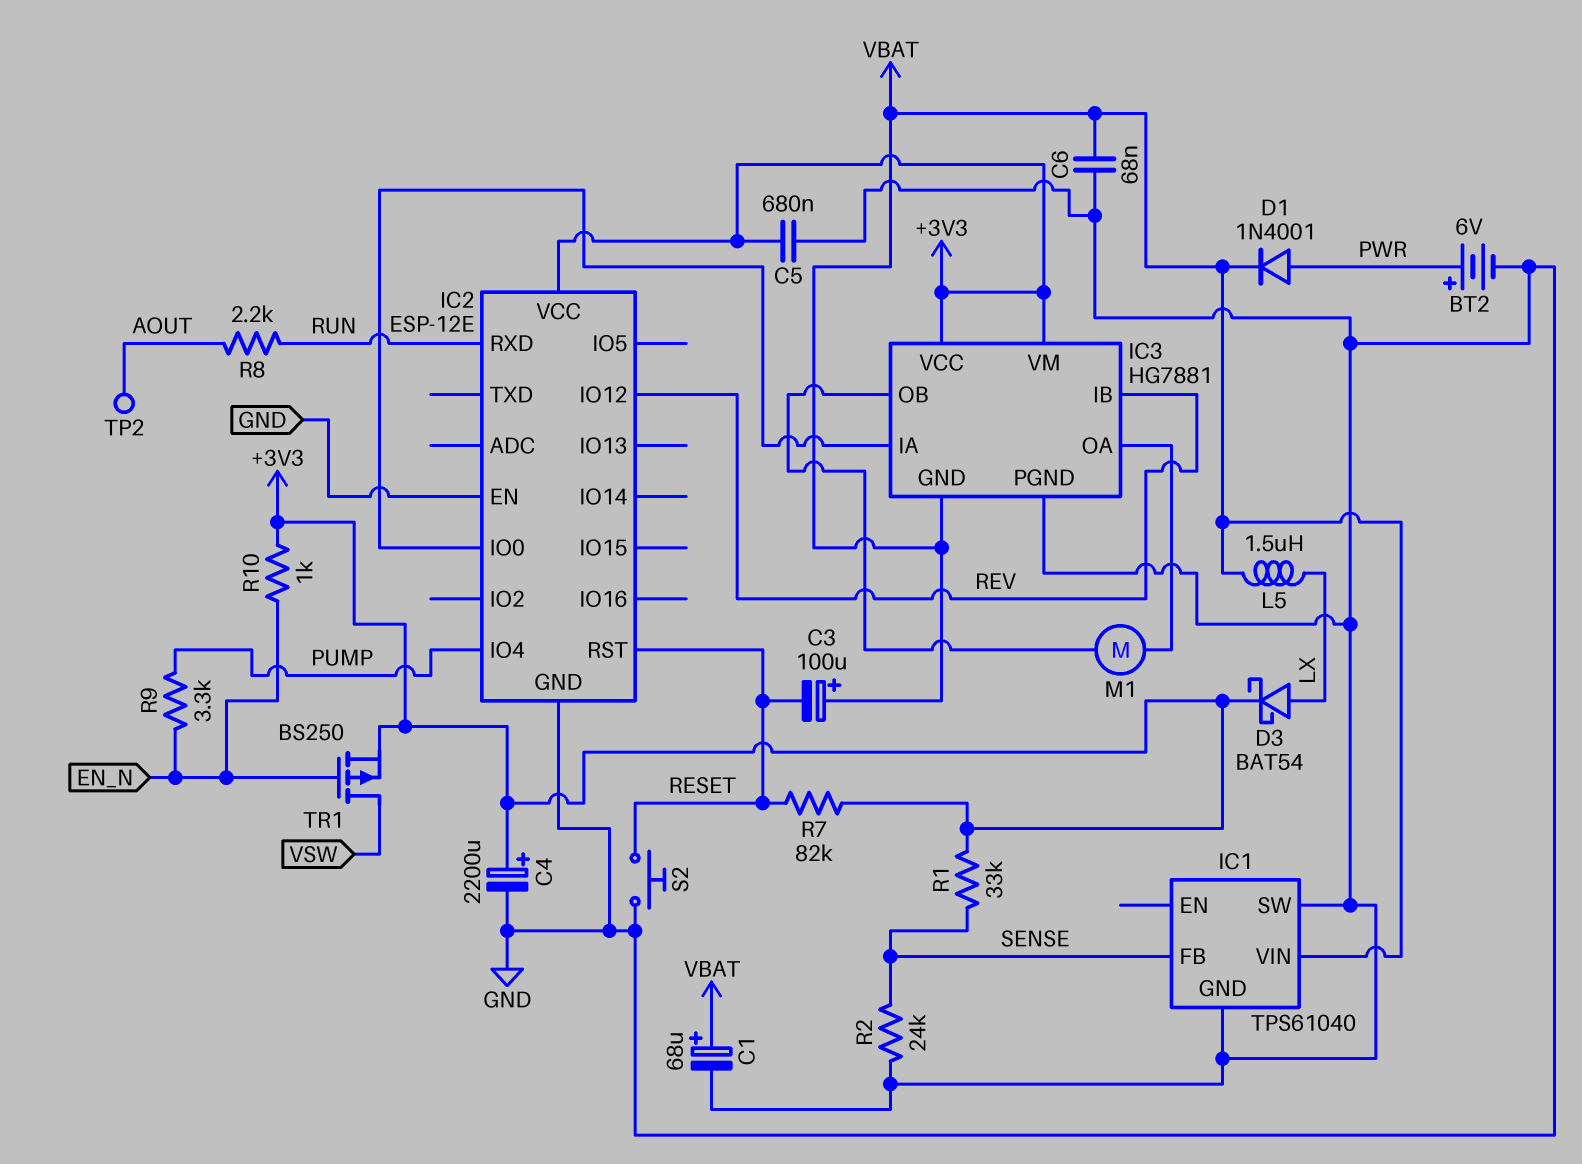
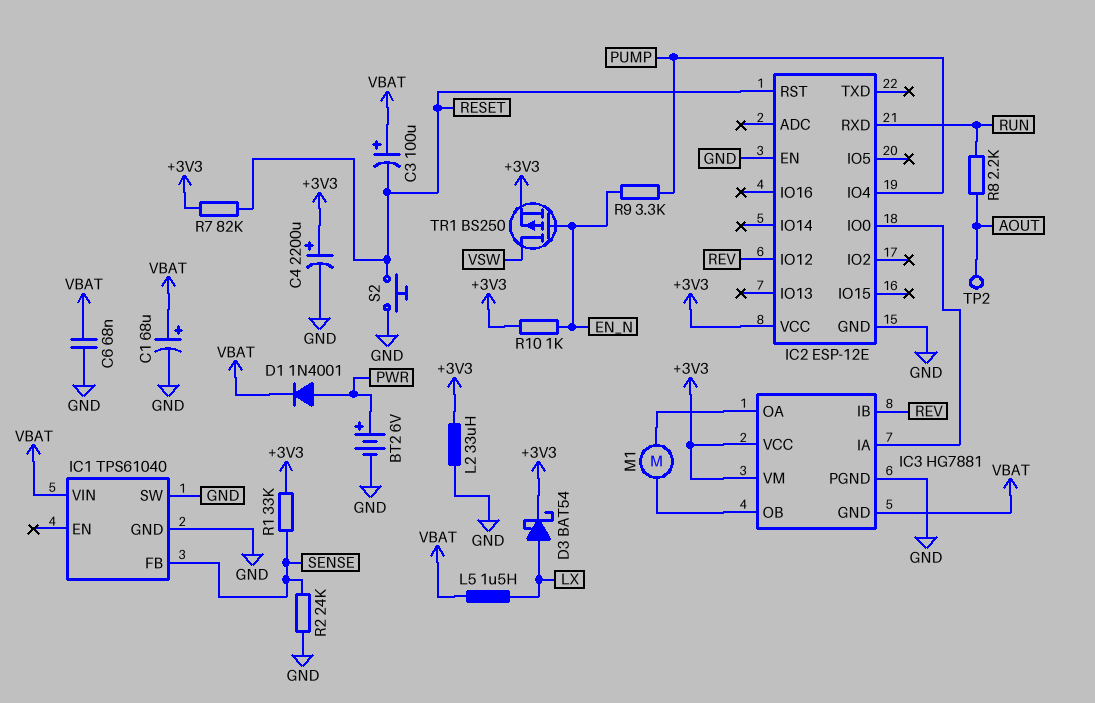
C5: 680nF (+3V3, GND) -> none
L2: none -> 33uH (+3V3, GND)

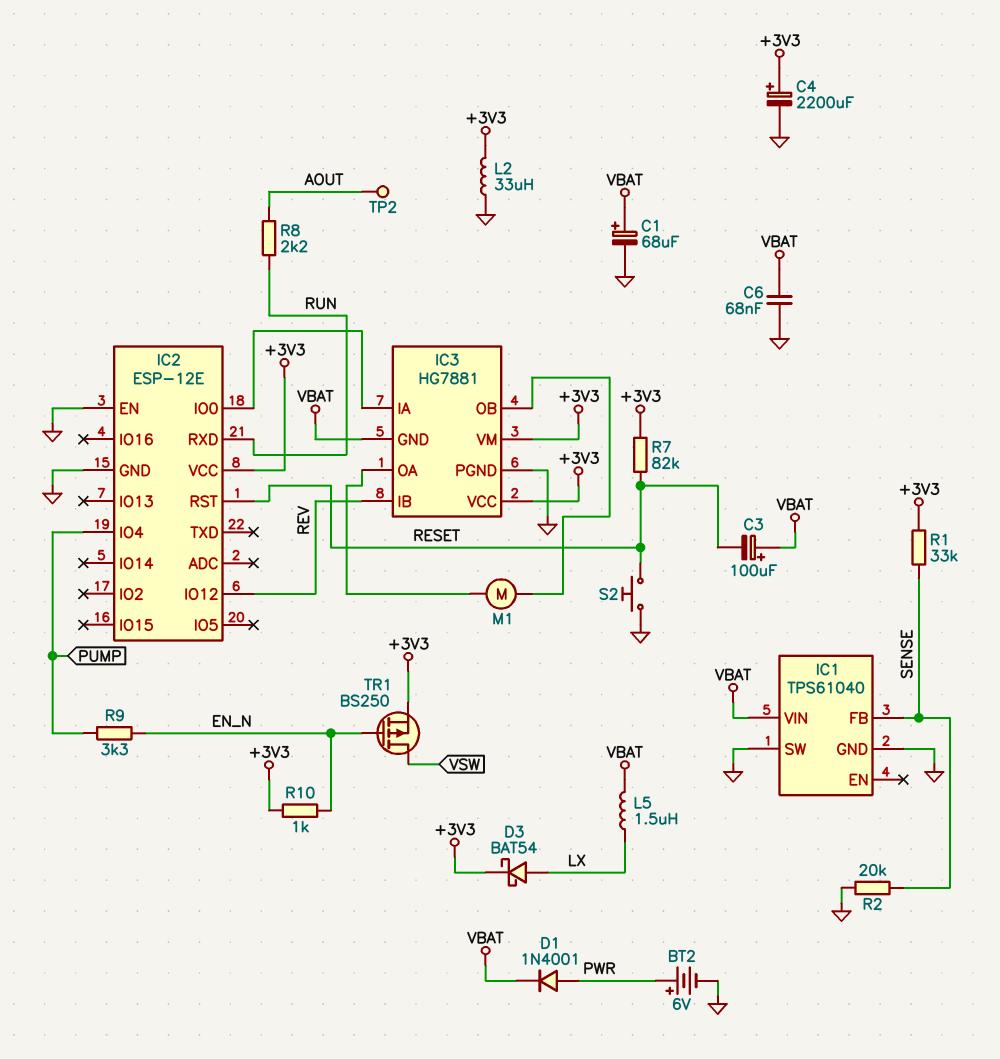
R2: 24k (GND, SENSE) -> 20k (GND, SENSE)

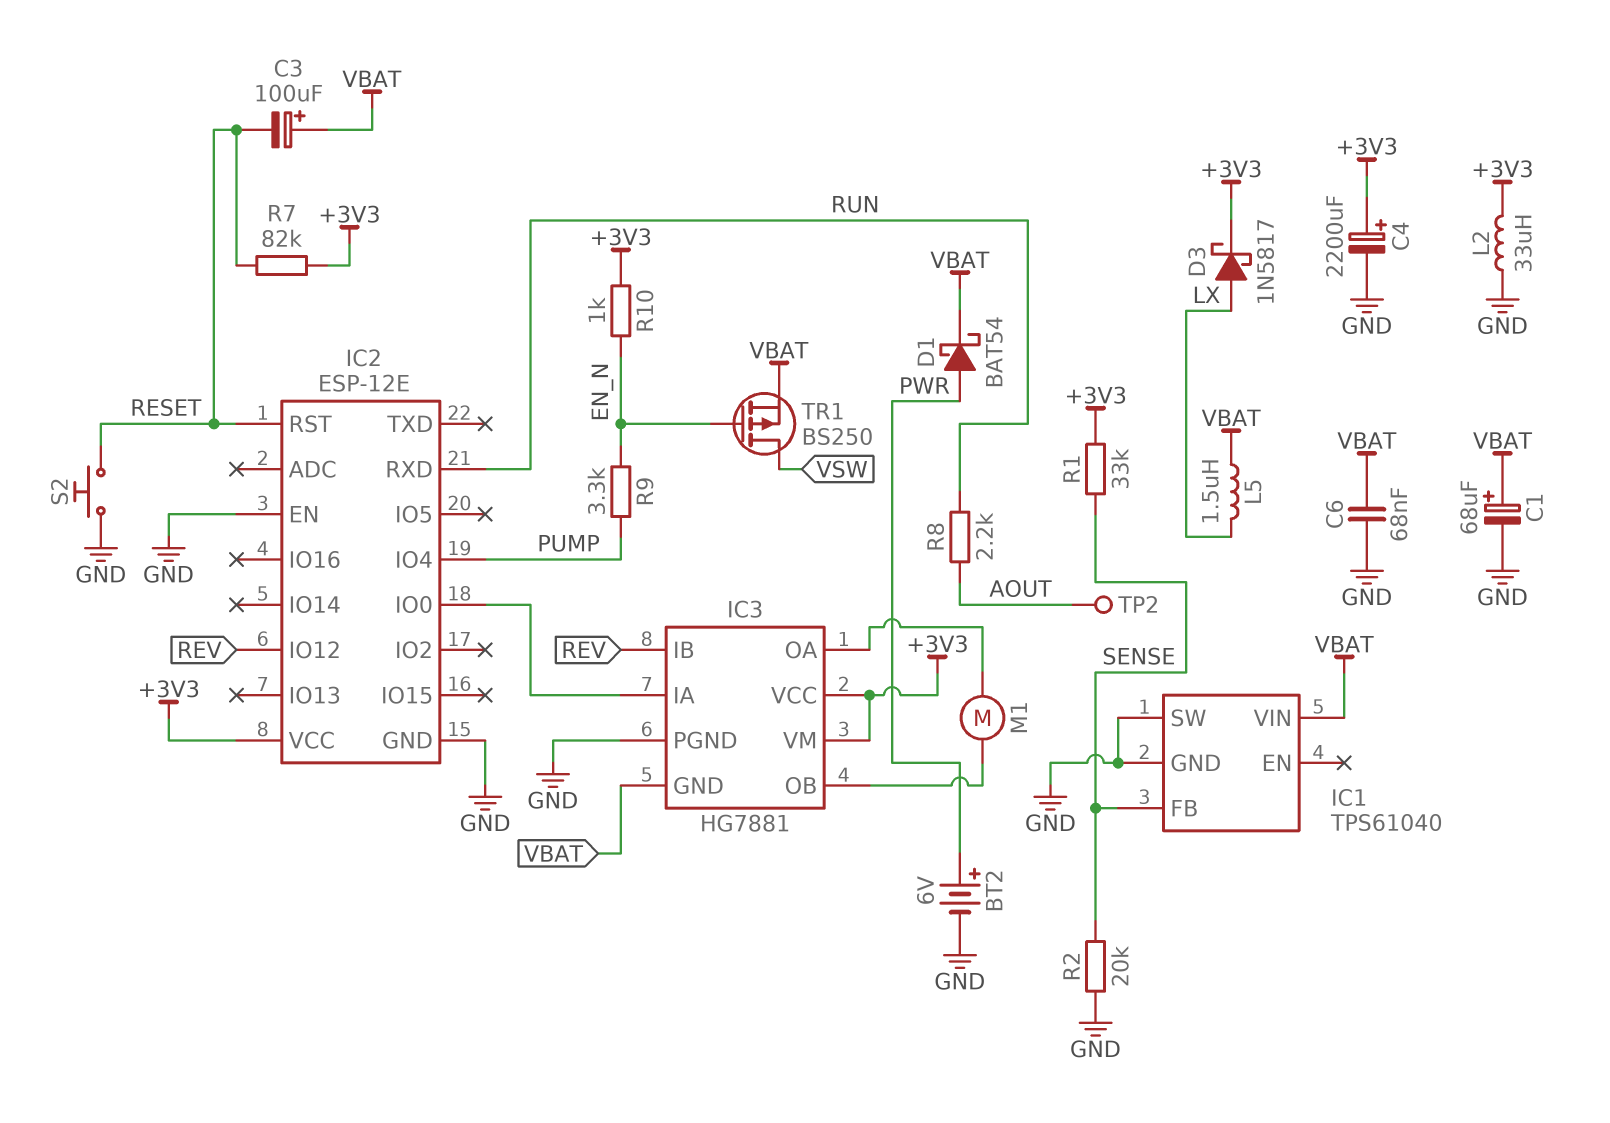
D1: diode 1N4001 (A PWR, K VBAT) -> schottky BAT54 (A PWR, K VBAT)
D3: schottky BAT54 (A LX, K +3V3) -> schottky 1N5817 (A LX, K +3V3)
TR1: PMOS BS250 (G EN_N, D VSW, S +3V3) -> PMOS BS250 (G EN_N, D VSW, S VBAT)

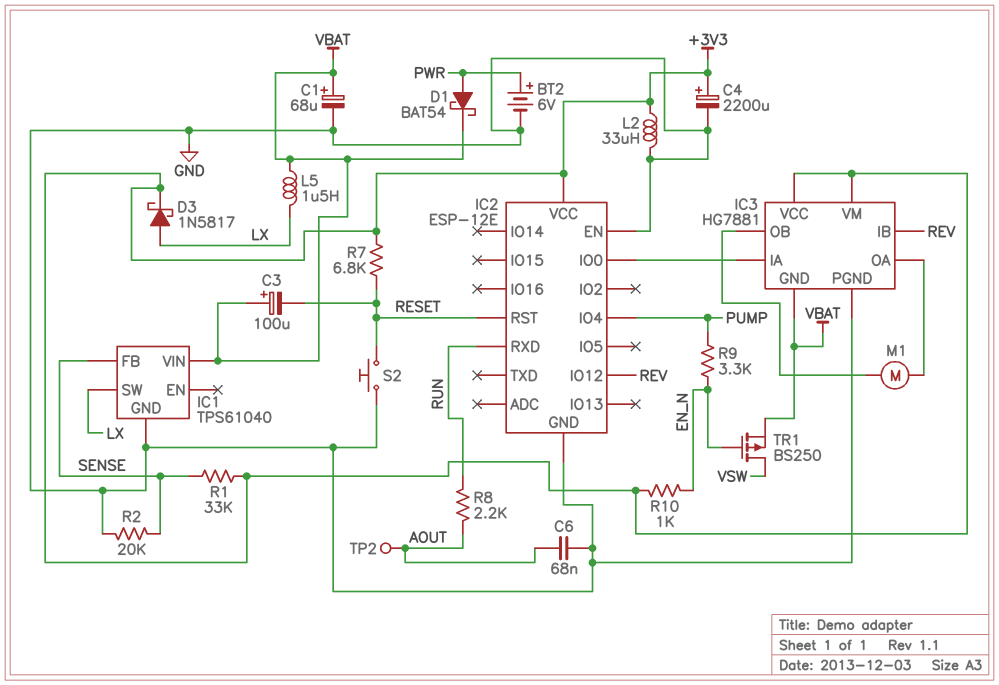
C6: 68nF (GND, VBAT) -> 68nF (AOUT, GND)
IC1 pin SW: GND -> LX
R7: 82k (+3V3, RESET) -> 6.8k (+3V3, RESET)

